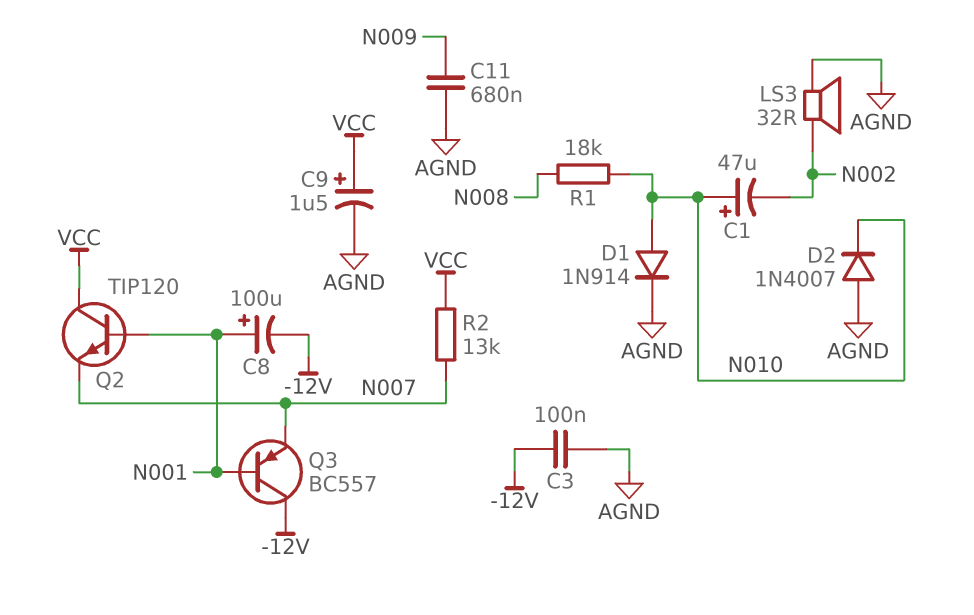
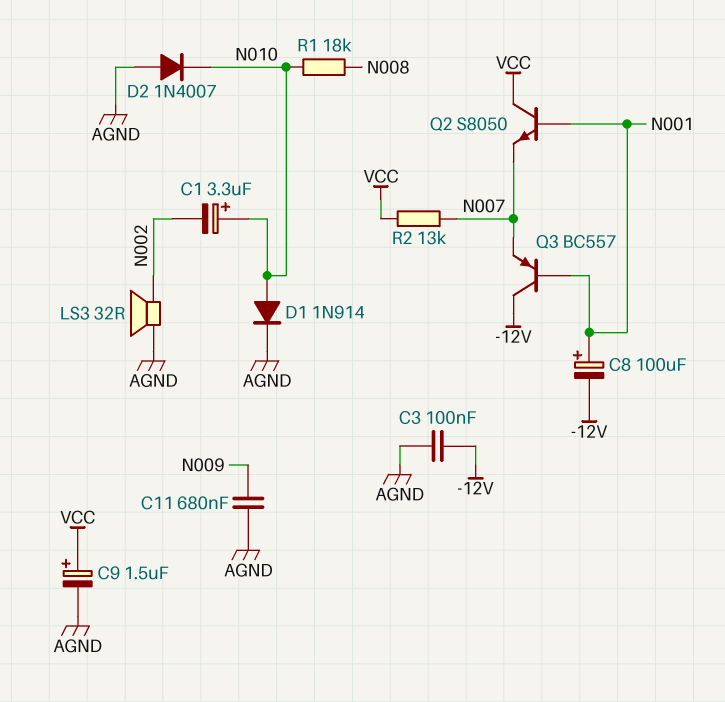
C1: 47uF (plus N010, minus N002) -> 3.3uF (plus N010, minus N002)
Q2: NPN TIP120 (B N001, C VCC, E N007) -> NPN S8050 (B N001, C VCC, E N007)

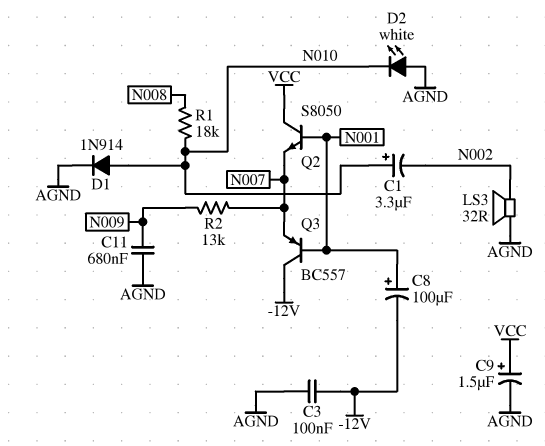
D2: diode 1N4007 (A AGND, K N010) -> LED white (A AGND, K N010)
R2: 13k (N007, VCC) -> 13k (N007, N009)

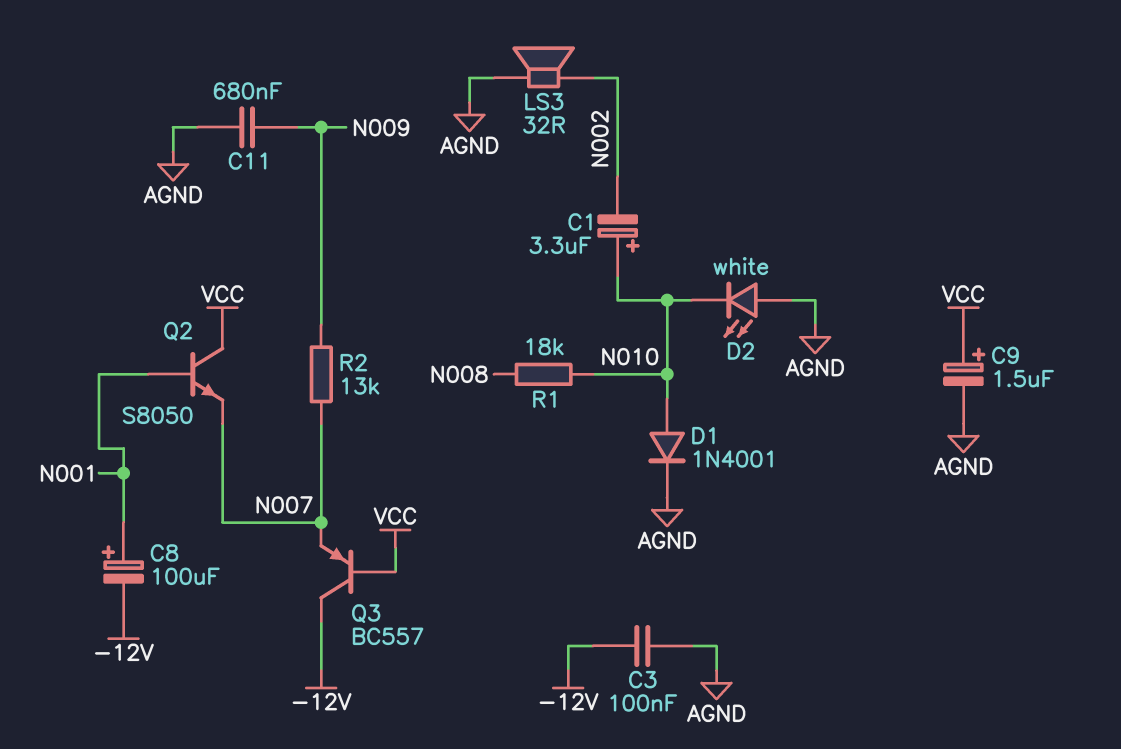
D1: diode 1N914 (A N010, K AGND) -> diode 1N4001 (A N010, K AGND)
Q3: PNP BC557 (B N001, C -12V, E N007) -> PNP BC557 (B VCC, C -12V, E N007)

